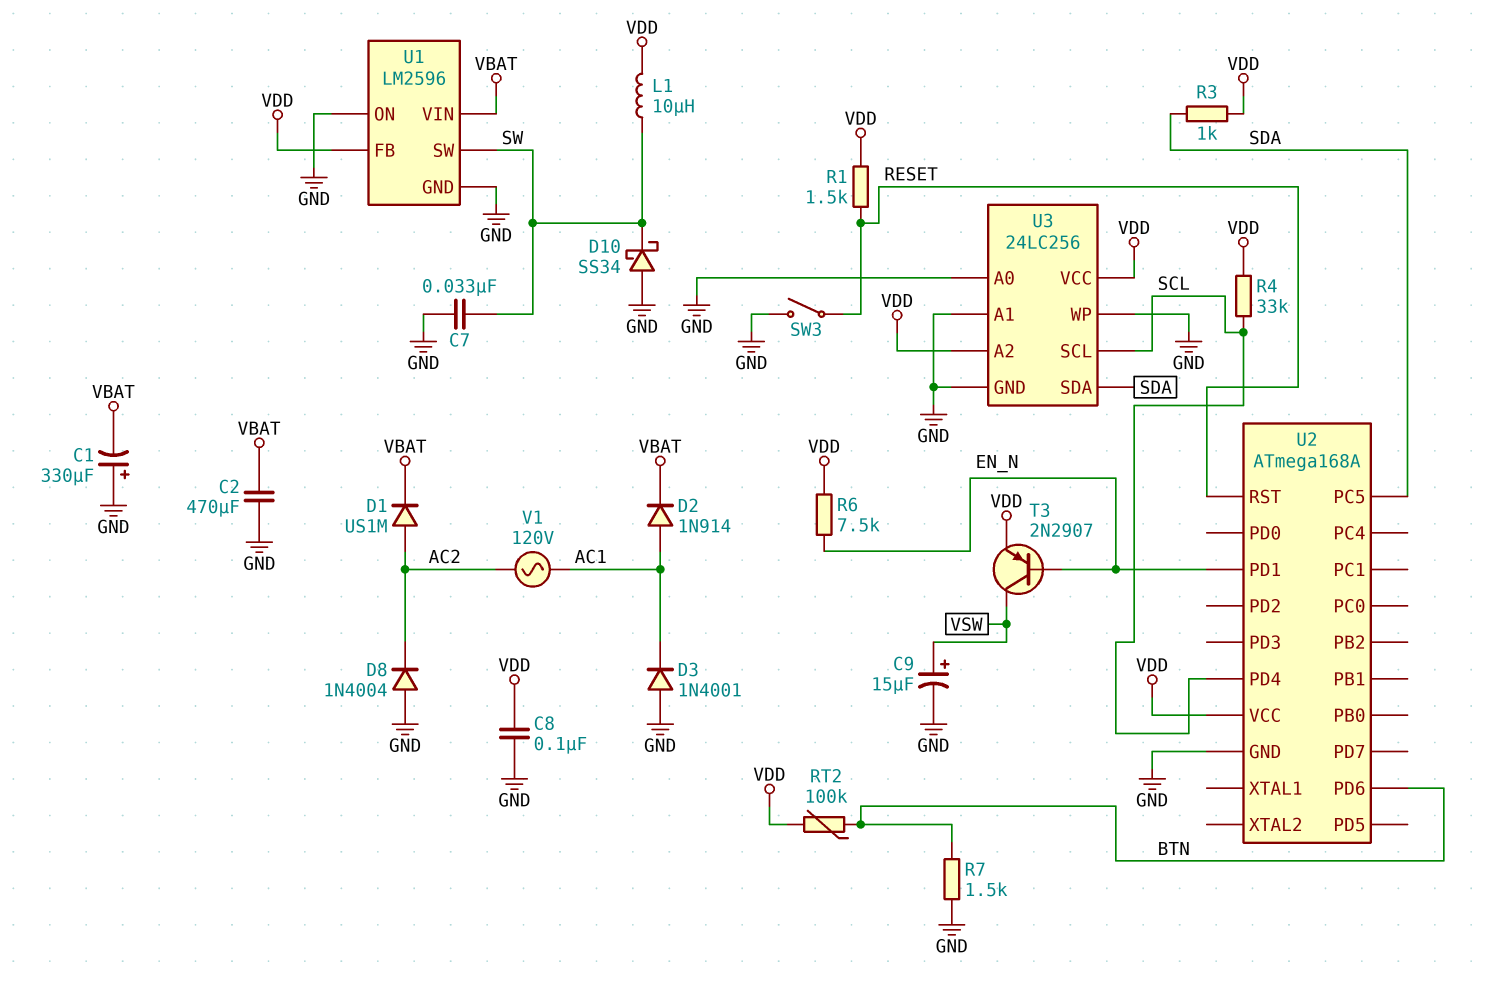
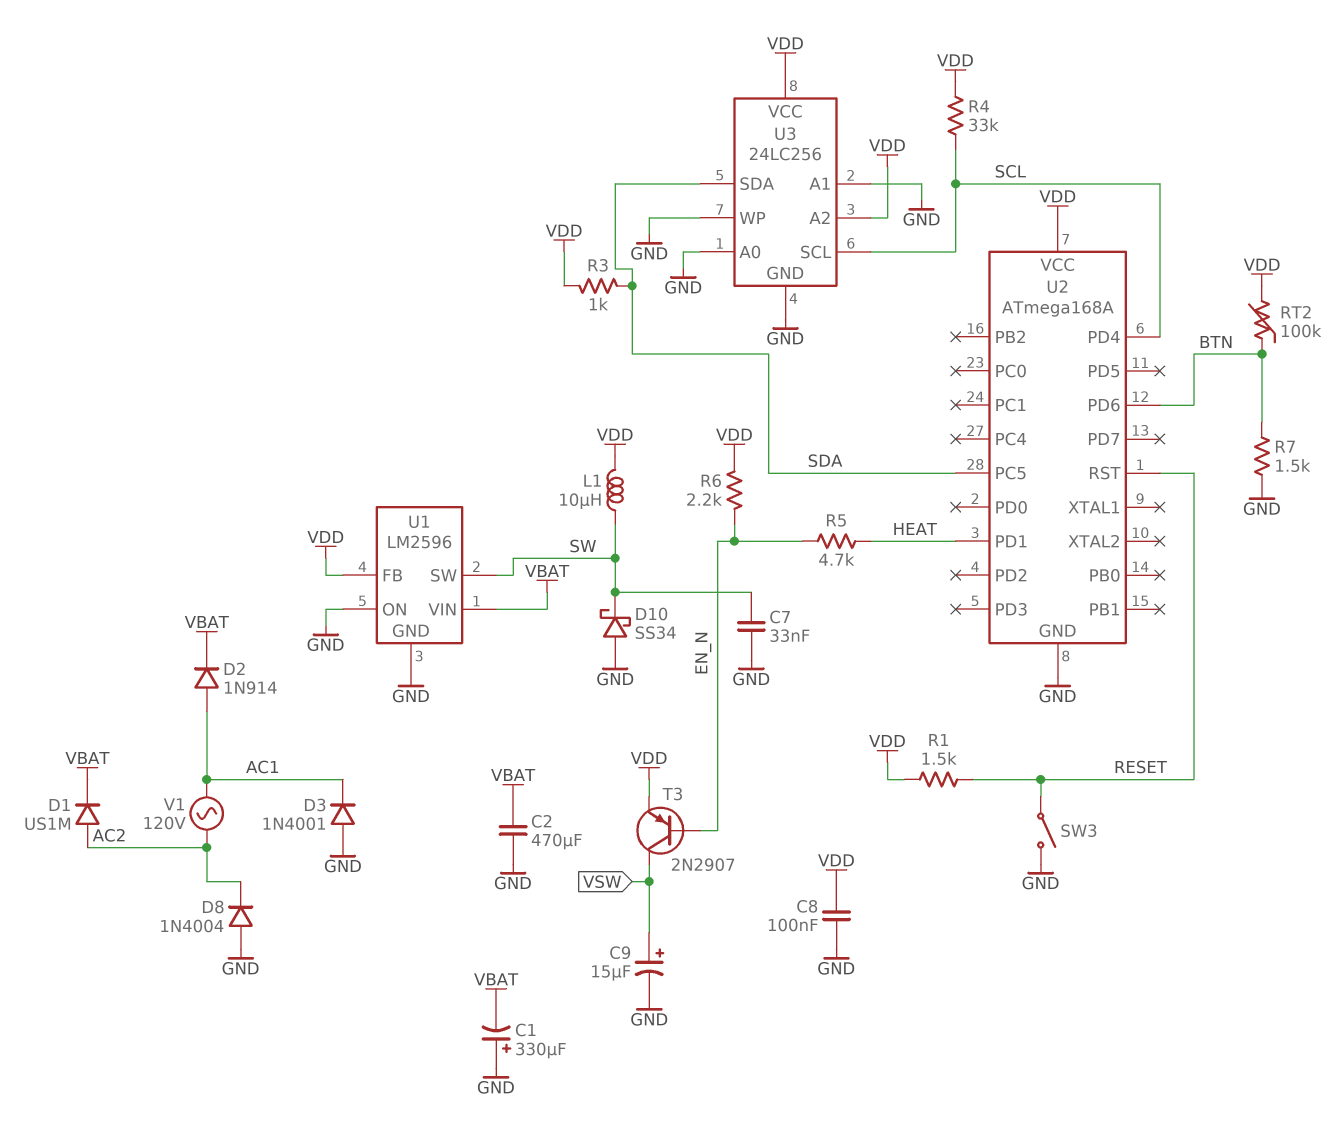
R5: none -> 4.7k (EN_N, HEAT)
R6: 7.5k (EN_N, VDD) -> 2.2k (EN_N, VDD)
U2 pin PD1: EN_N -> HEAT

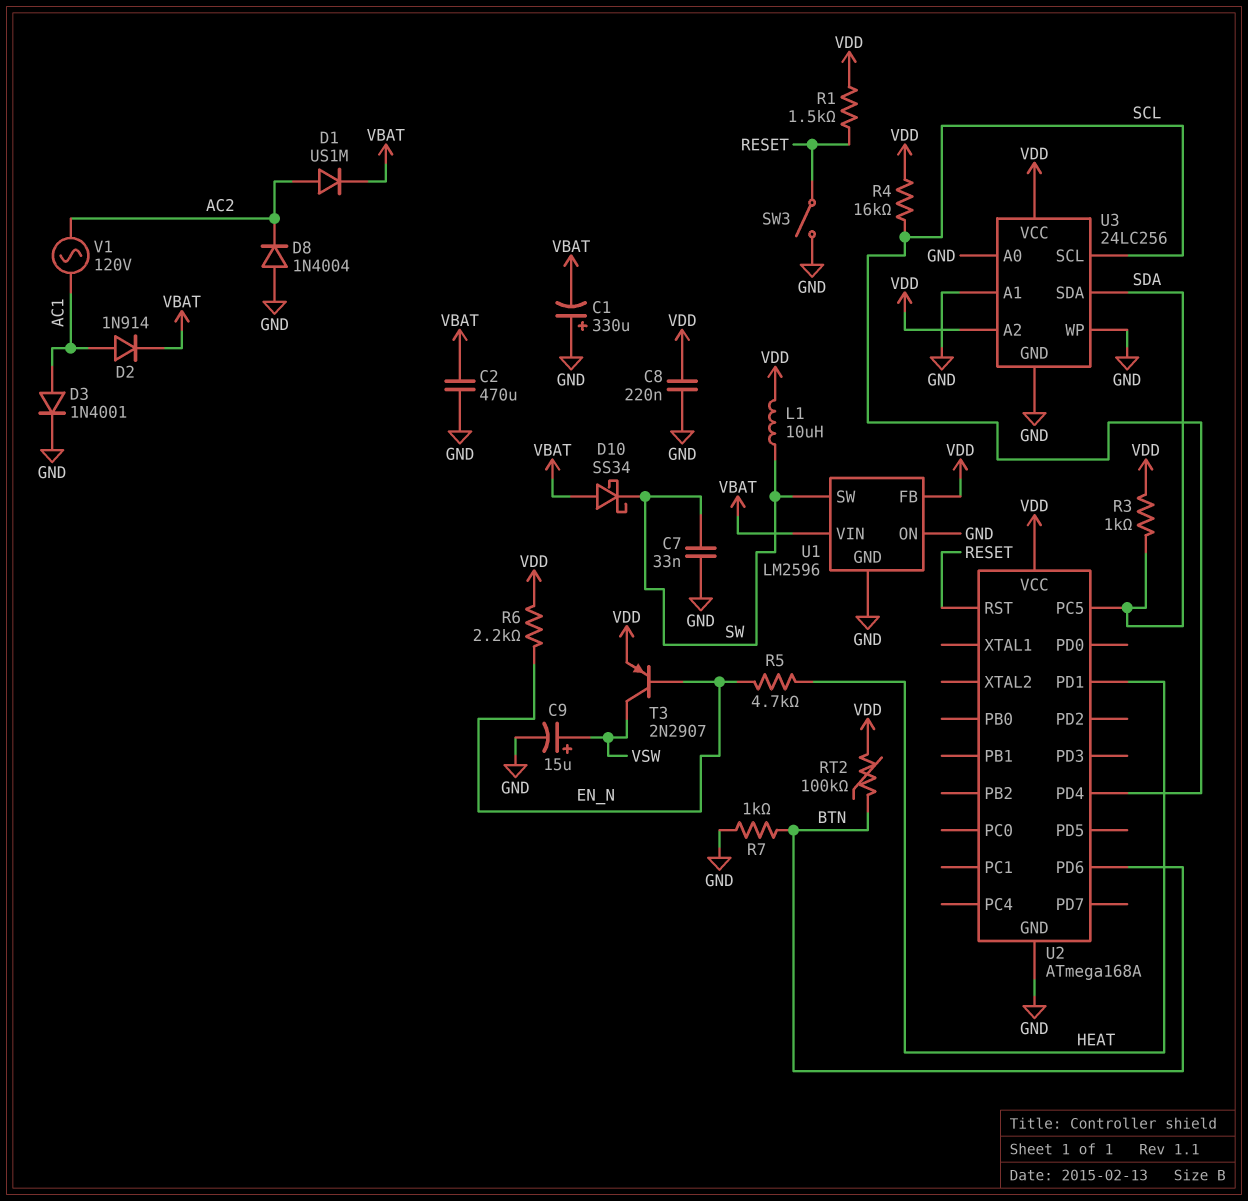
C8: 100nF (GND, VDD) -> 220nF (GND, VDD)
D3: diode 1N4001 (A GND, K AC1) -> diode 1N4001 (A AC1, K GND)
D10: schottky SS34 (A GND, K SW) -> schottky SS34 (A VBAT, K SW)
R4: 33k (SCL, VDD) -> 16k (SCL, VDD)
R7: 1.5k (BTN, GND) -> 1k (BTN, GND)

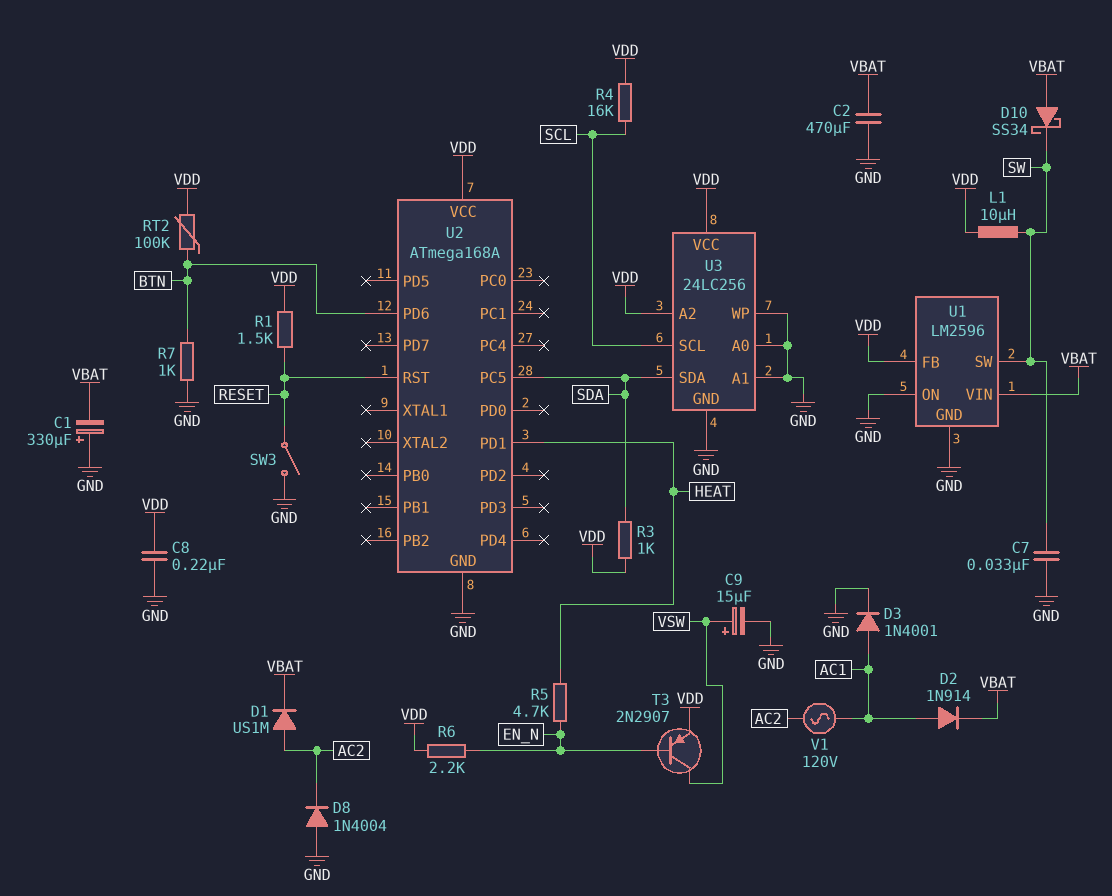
U2 pin PD4: SCL -> none

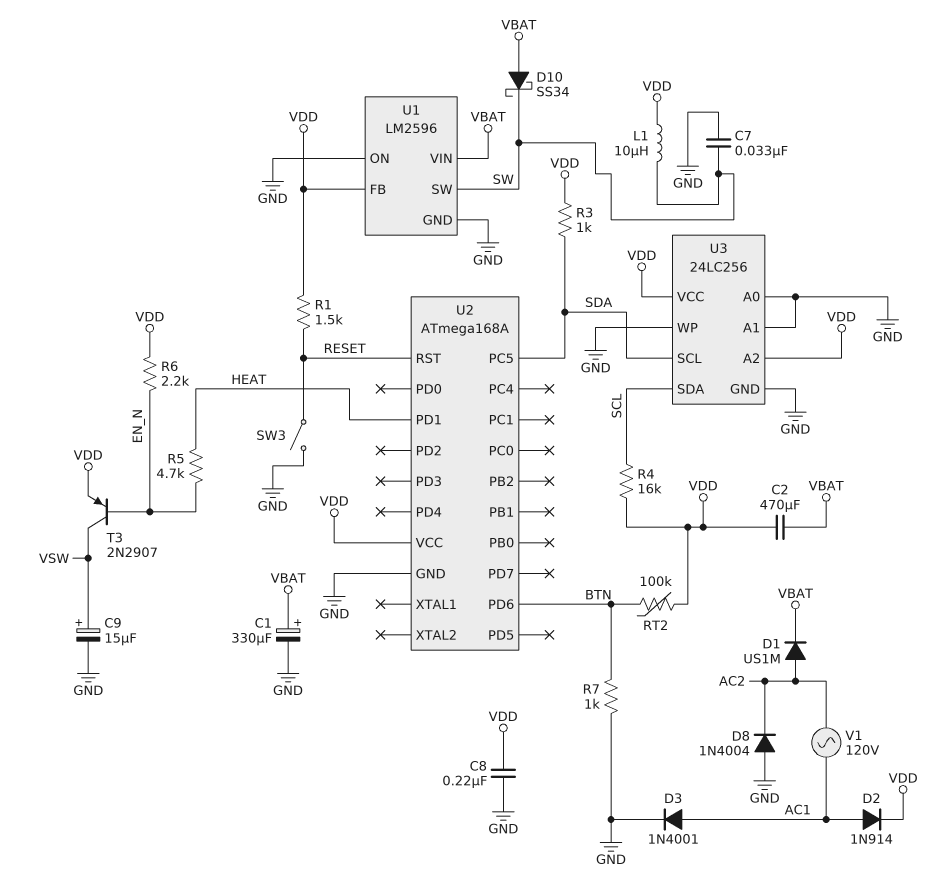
C1: 330uF (plus GND, minus VBAT) -> 330uF (plus VBAT, minus GND)
C2: 470uF (GND, VBAT) -> 470uF (VBAT, VDD)
D2: diode 1N914 (A AC1, K VBAT) -> diode 1N914 (A AC1, K VDD)
U3 pin SCL: SCL -> SDA
U3 pin SDA: SDA -> SCL

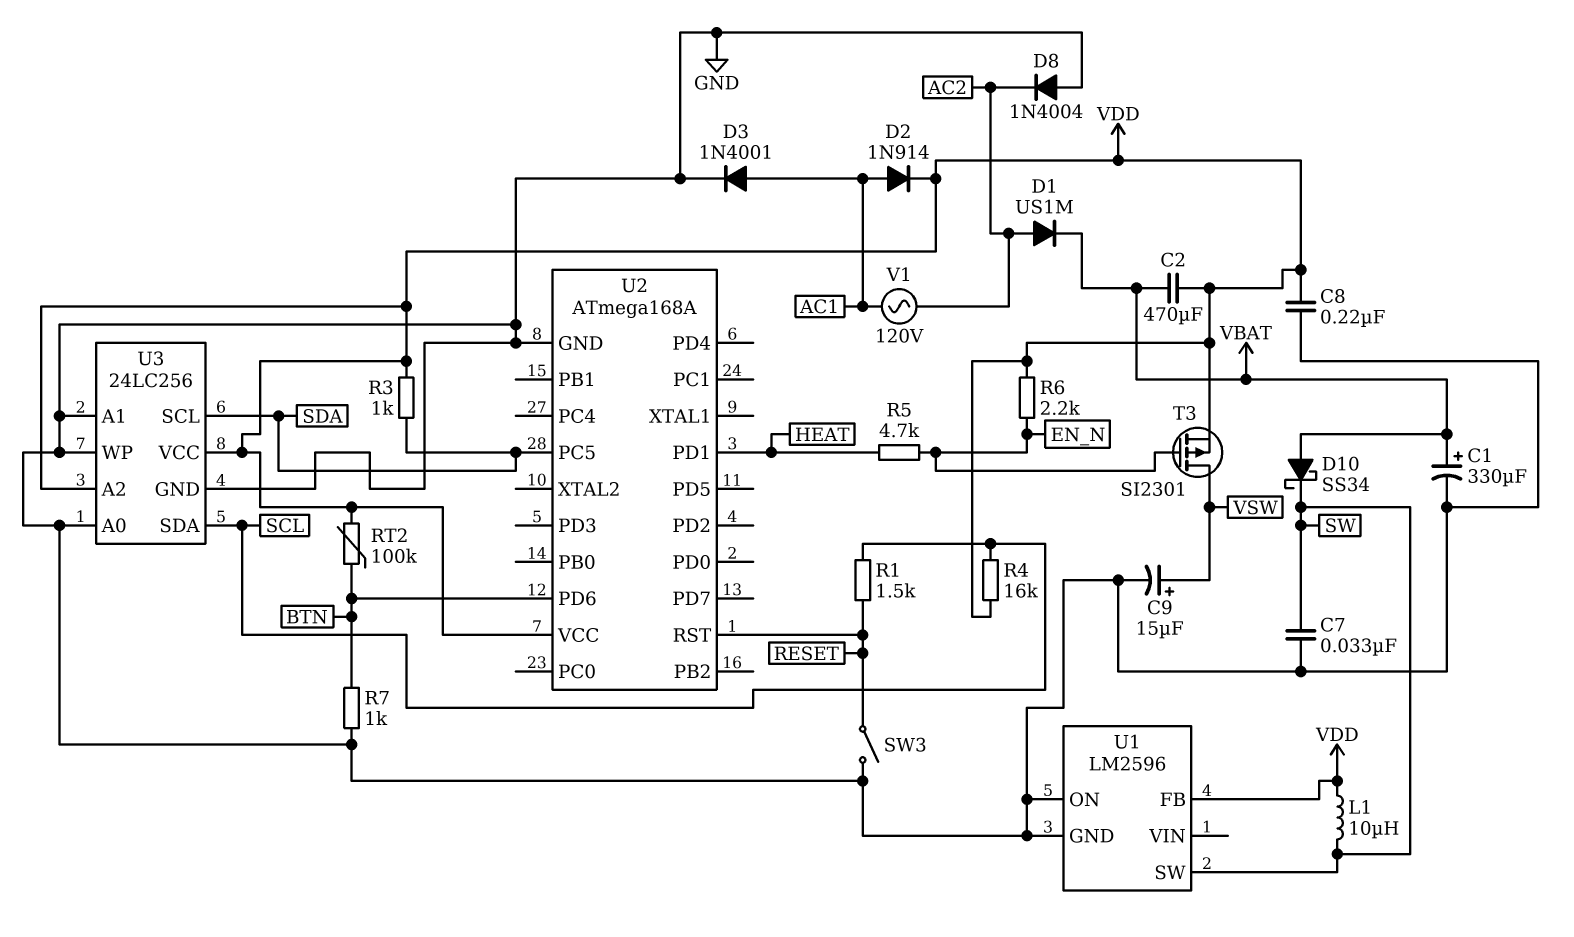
R1: 1.5k (RESET, VDD) -> 1.5k (RESET, SCL)
T3: PNP 2N2907 (B EN_N, C VSW, E VDD) -> PMOS SI2301 (G EN_N, D VSW, S VDD)
U1 pin VIN: VBAT -> none

